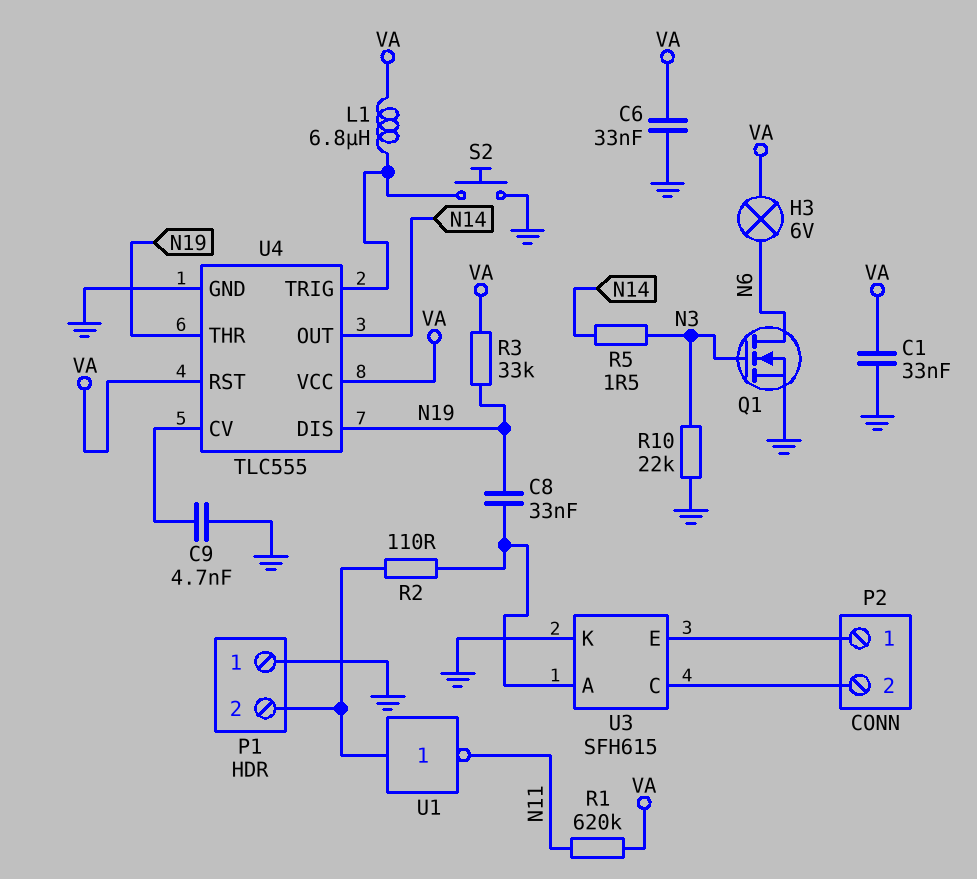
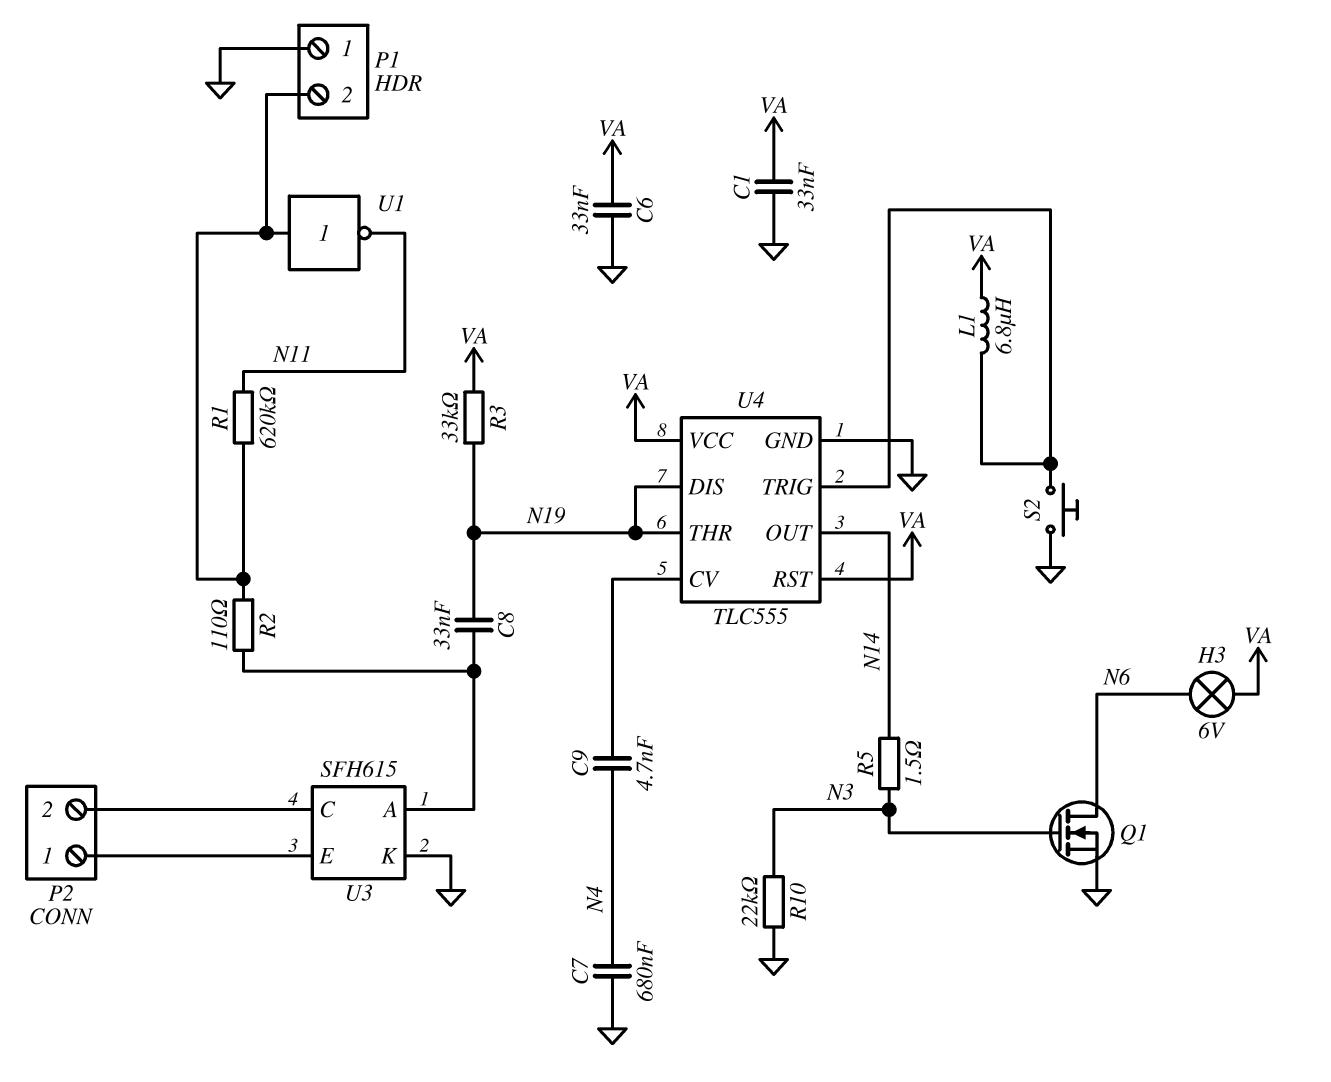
C7: none -> 680nF (GND, N4)
C9: 4.7nF (GND, U4/CV) -> 4.7nF (N4, U4/CV)
R1: 620k (N11, VA) -> 620k (N11, P1/2)

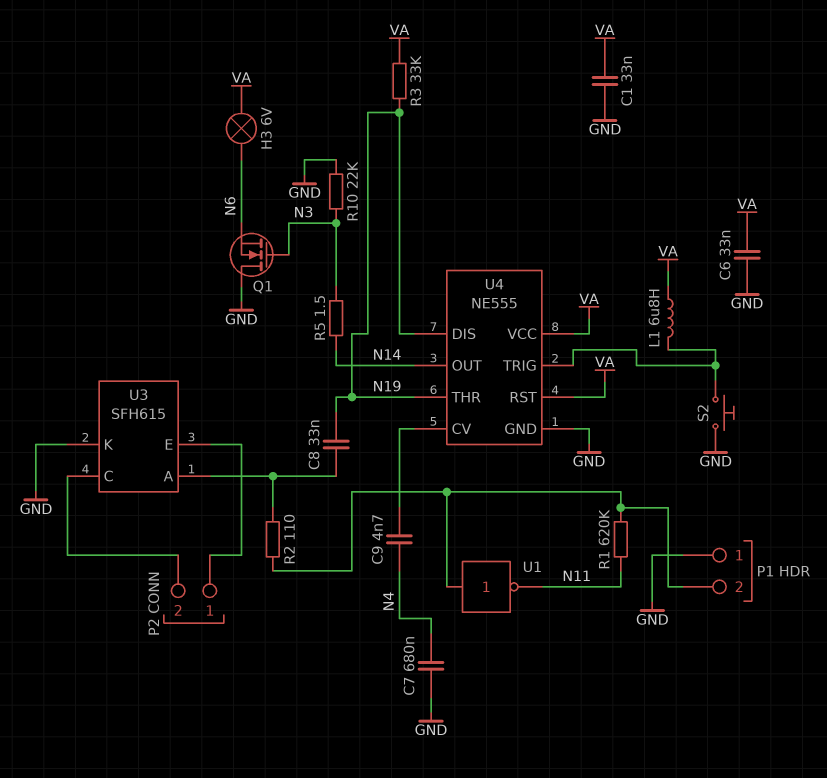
Q1: NMOS (G N3, D N6, S GND) -> NMOS (G N3, D GND, S N6)
U4: TLC555 -> NE555

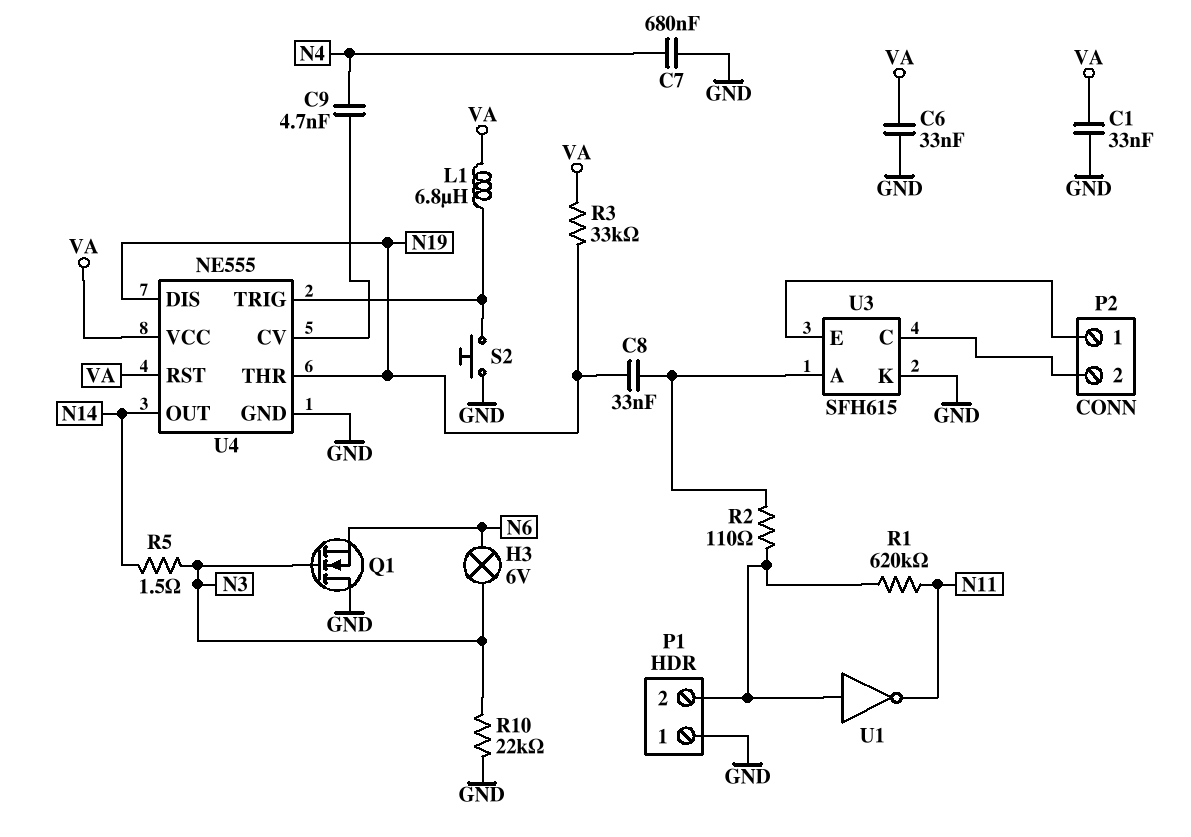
H3: lamp 6V (N6, VA) -> lamp 6V (N3, N6)

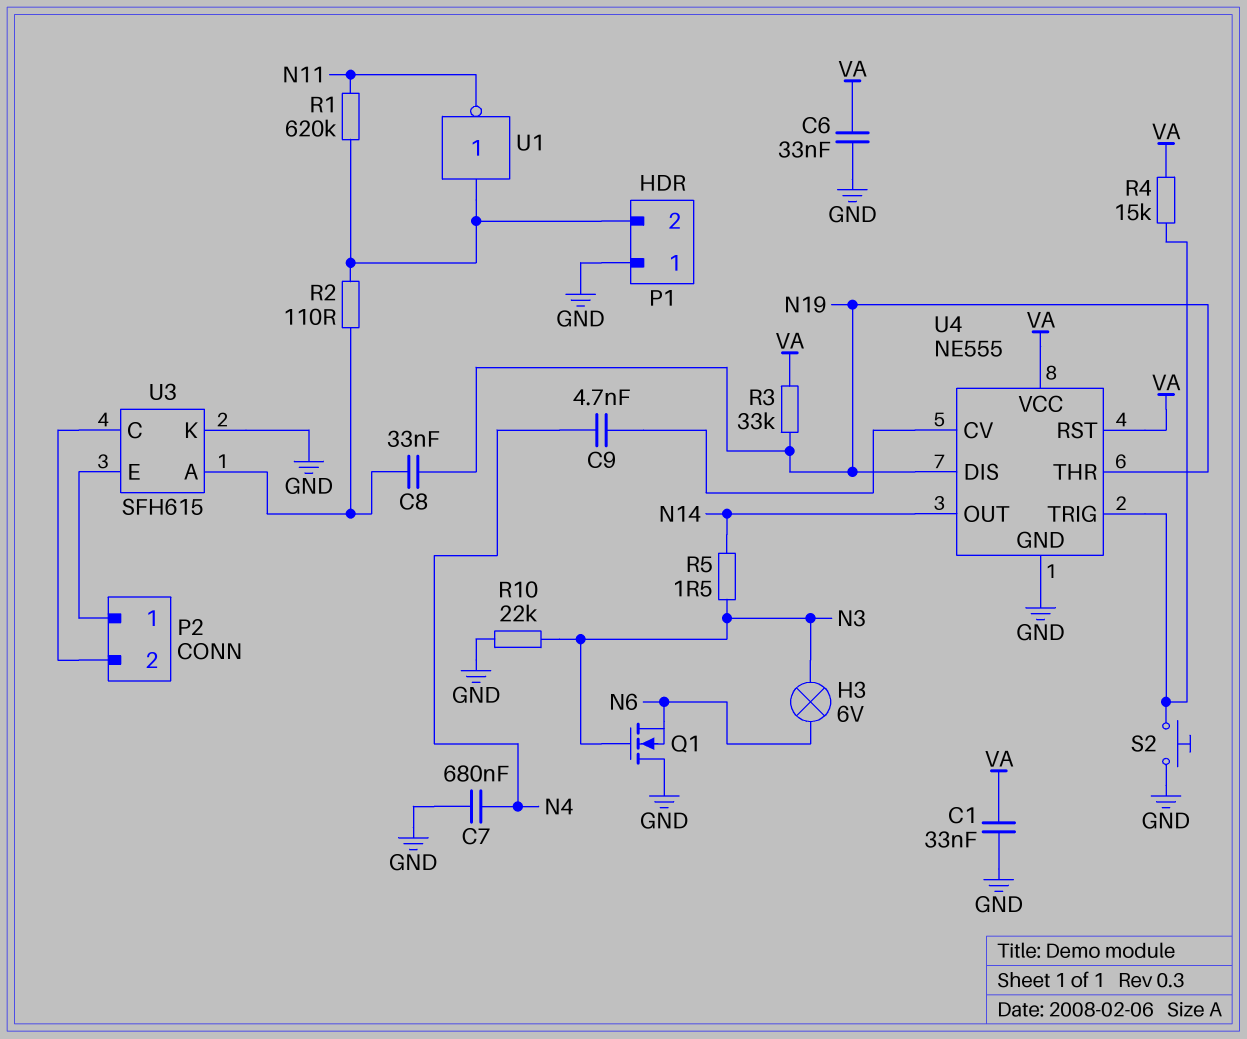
L1: 6.8uH (U4/TRIG, VA) -> none
R4: none -> 15k (U4/TRIG, VA)

